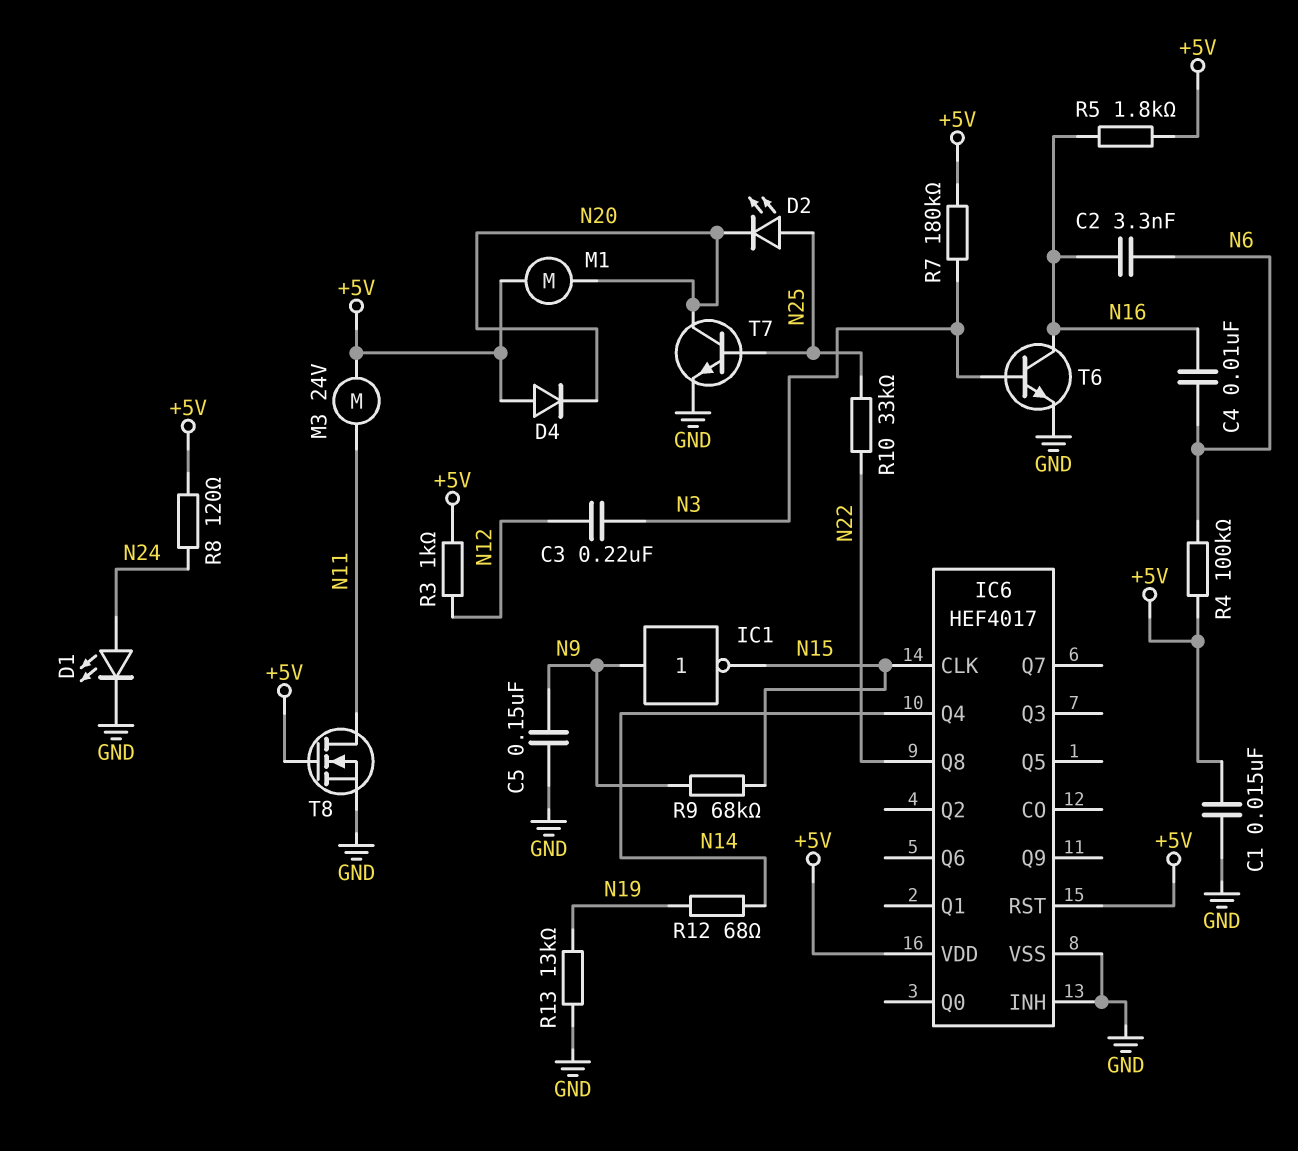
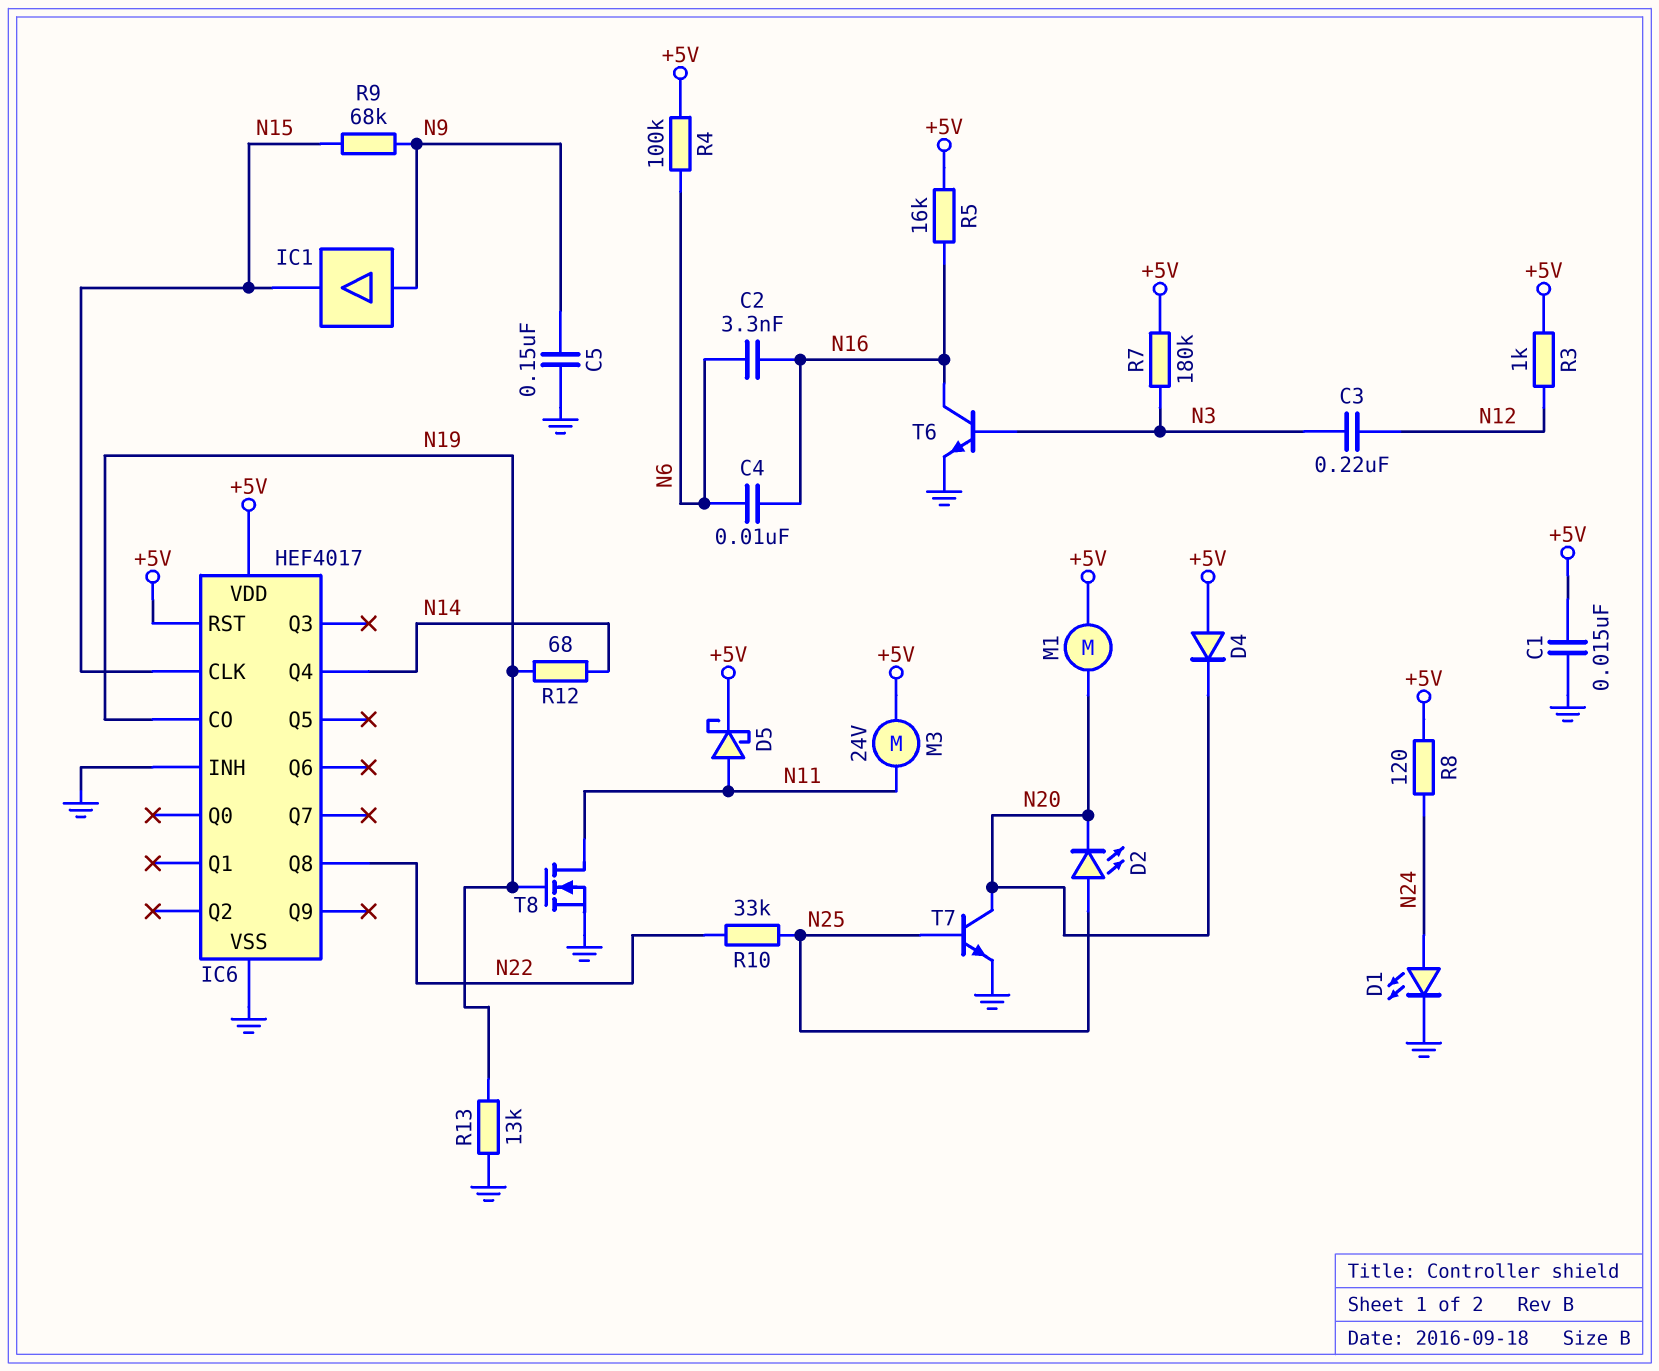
D5: none -> schottky (A N11, K +5V)
IC1: NOT (in N9, out N15) -> buffer (in N9, out N15)
IC6 pin CO: none -> N19
R5: 1.8k (+5V, N16) -> 16k (+5V, N16)
T8: NMOS (G +5V, D N11, S GND) -> NMOS (G N19, D N11, S GND)

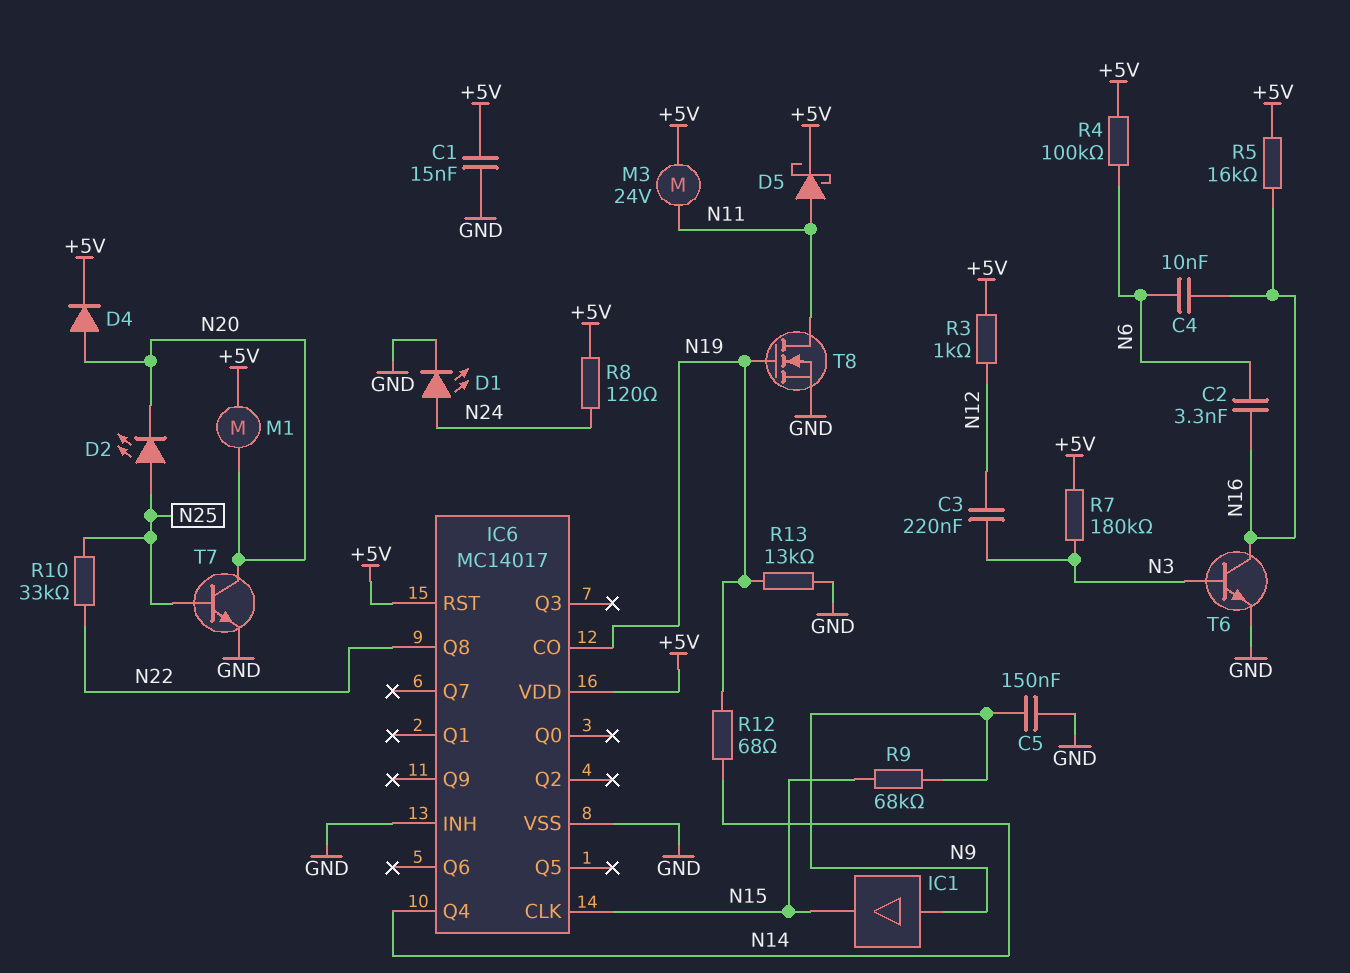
D4: diode (A +5V, K N20) -> diode (A N20, K +5V)
IC6: HEF4017 -> MC14017

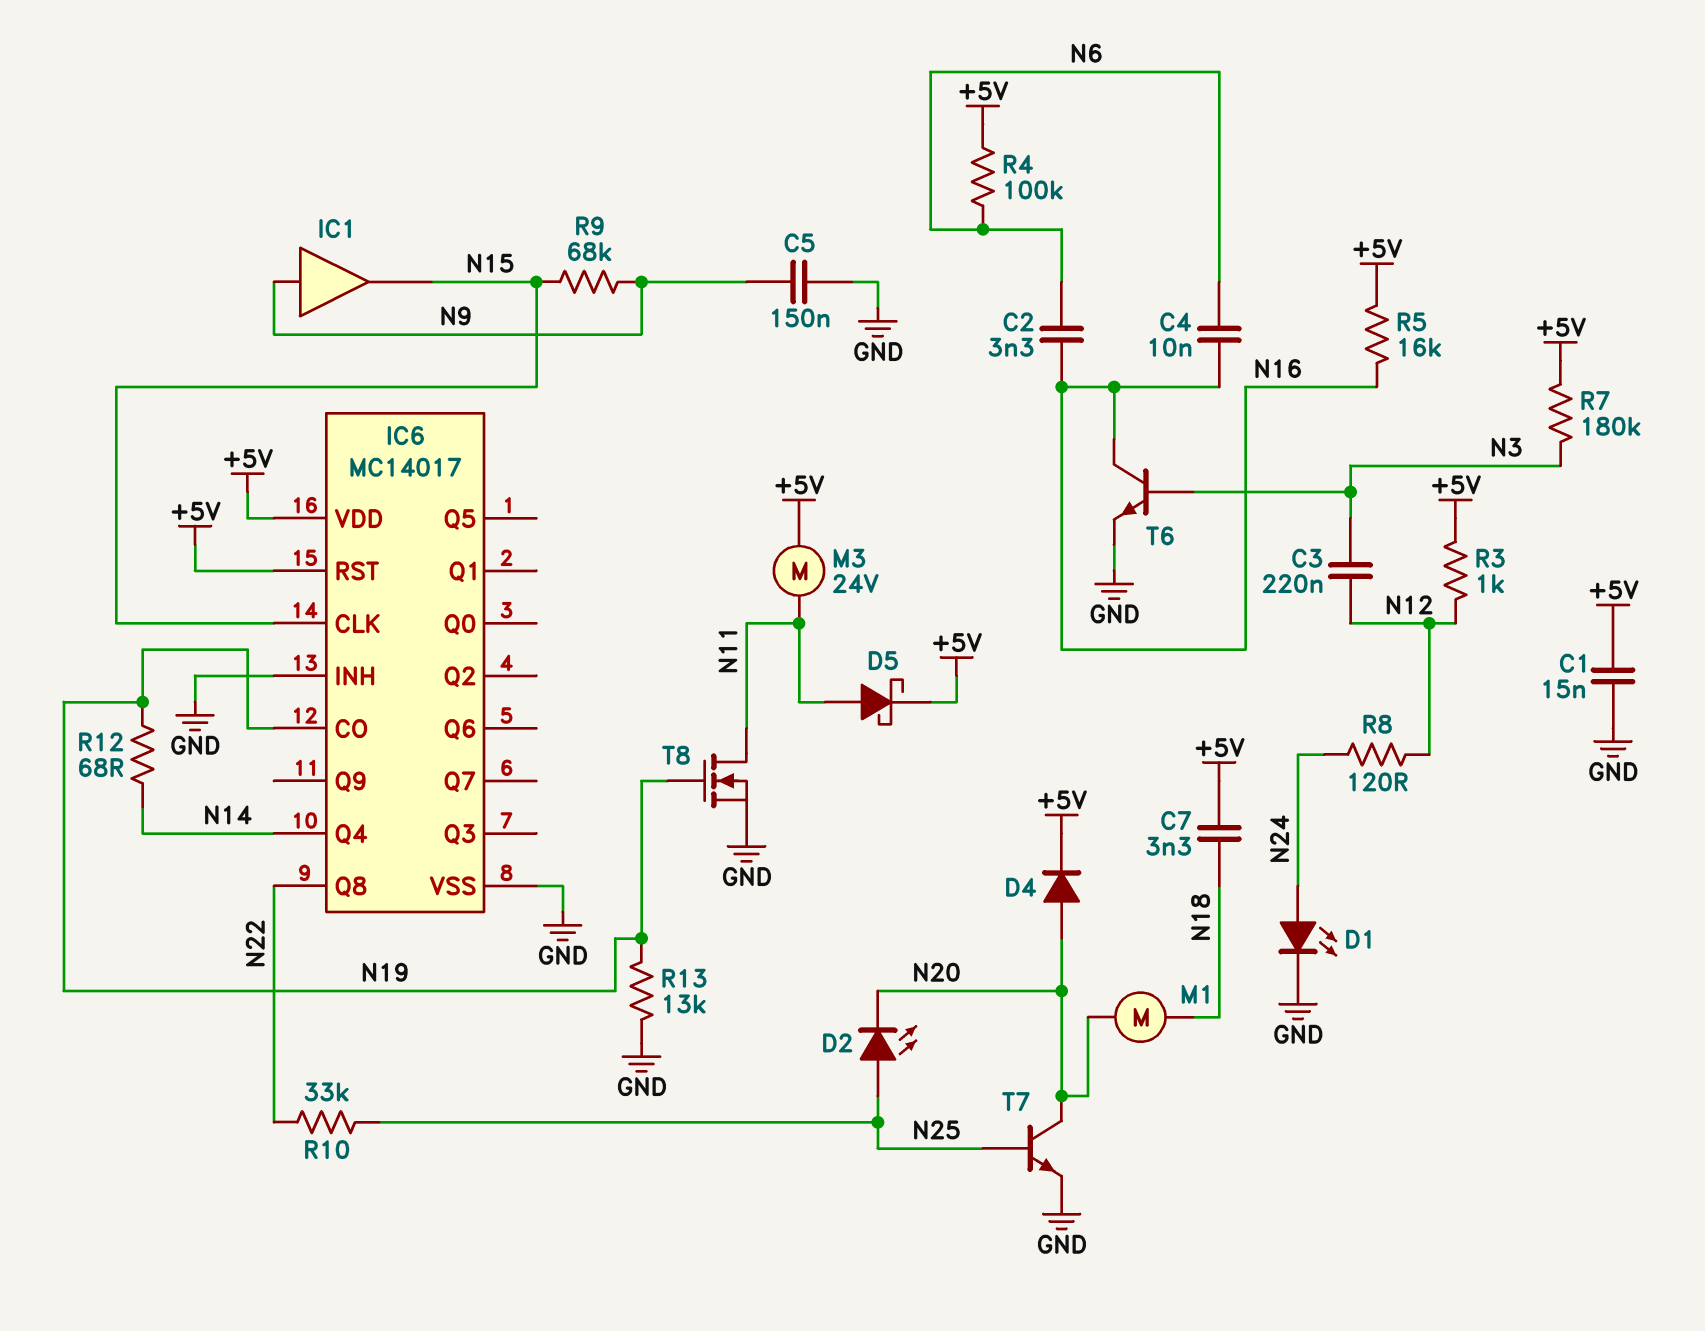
C7: none -> 3.3nF (+5V, N18)
M1: motor (+5V, N20) -> motor (N18, N20)
R8: 120 (+5V, N24) -> 120 (N12, N24)

